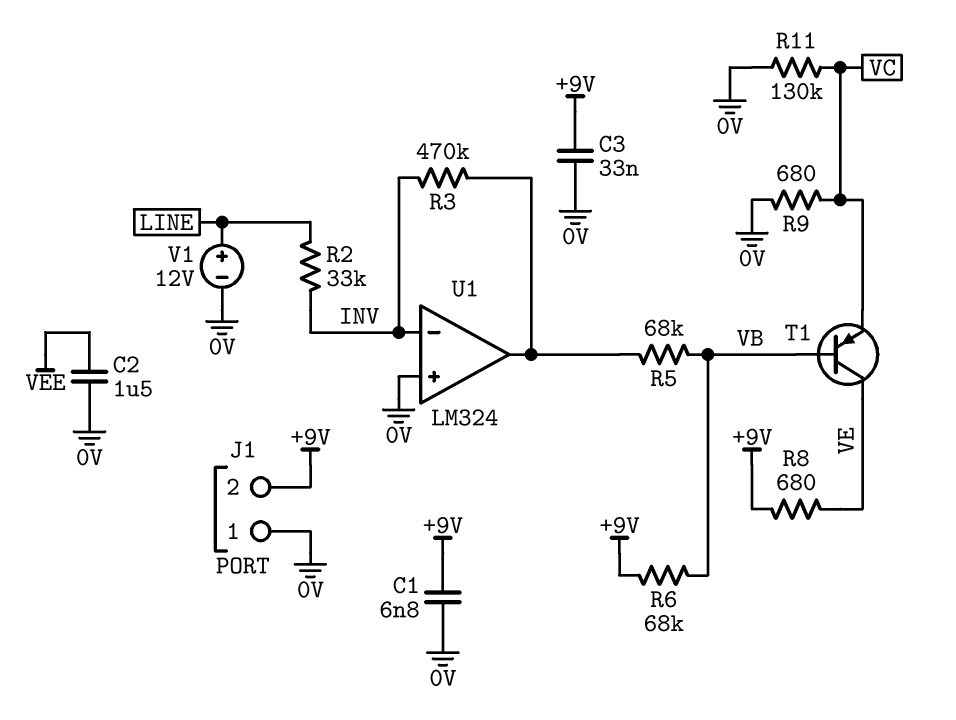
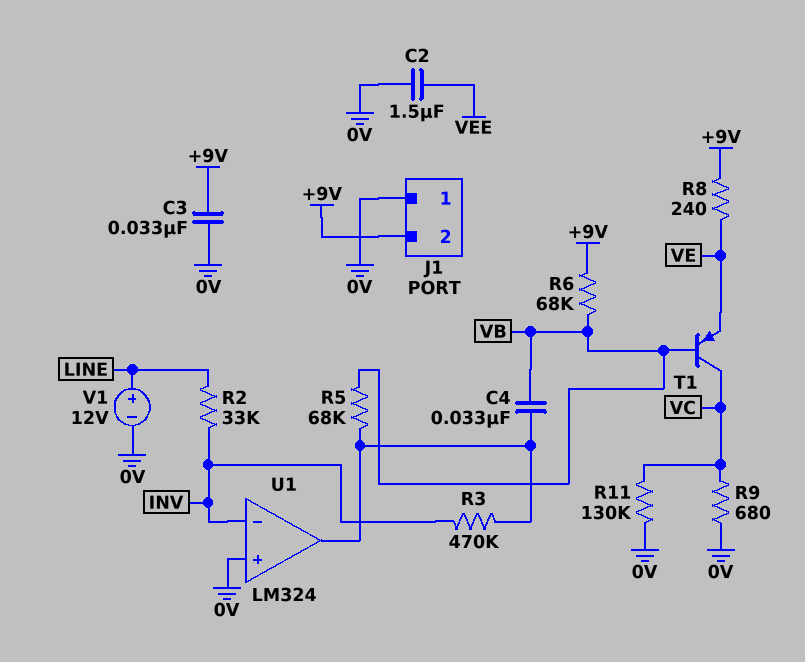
C1: 6.8nF (+9V, 0V) -> none
C4: none -> 33nF (U1/out, VB)
R8: 680 (+9V, VE) -> 240 (+9V, VE)
T1: PNP (B VB, C VE, E VC) -> PNP (B VB, C VC, E VE)

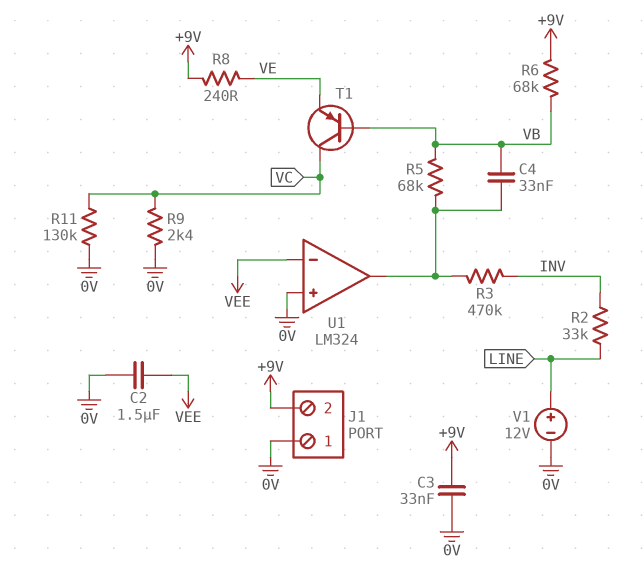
R9: 680 (0V, VC) -> 2.4k (0V, VC)
U1 pin in-: INV -> VEE

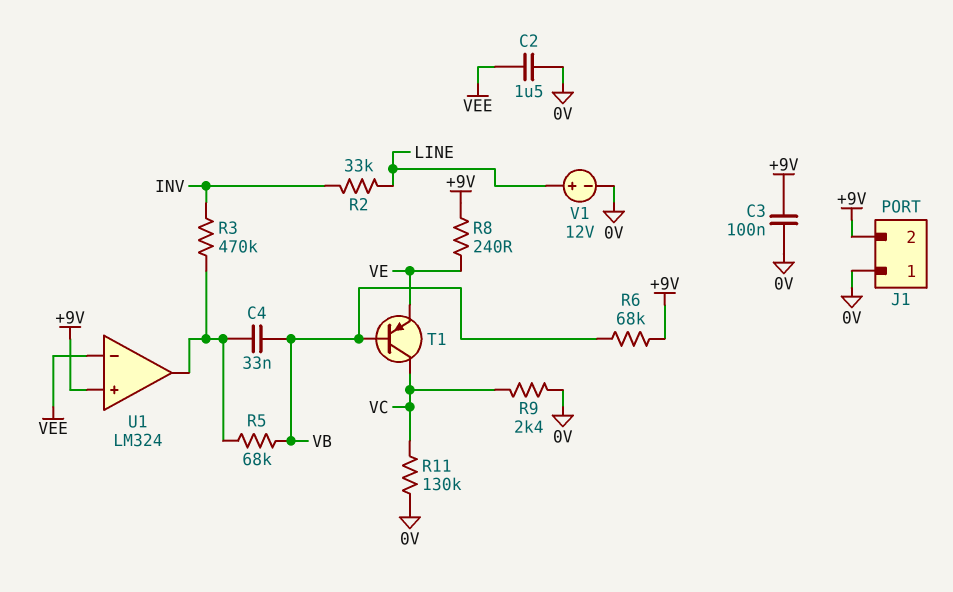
C3: 33nF (+9V, 0V) -> 100nF (+9V, 0V)
U1 pin in+: 0V -> +9V

